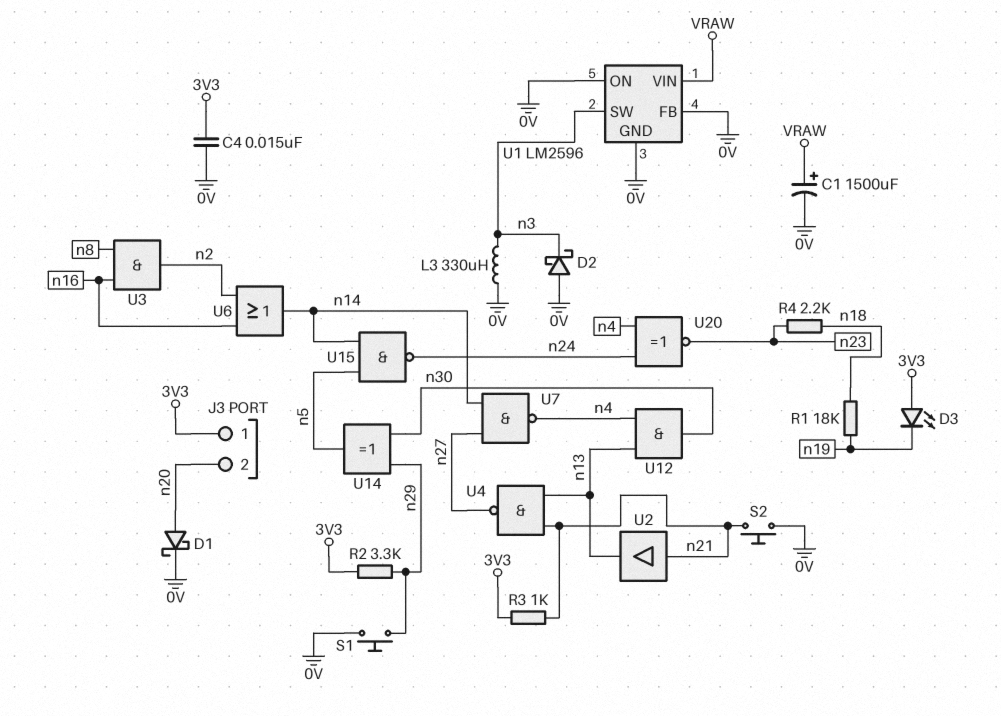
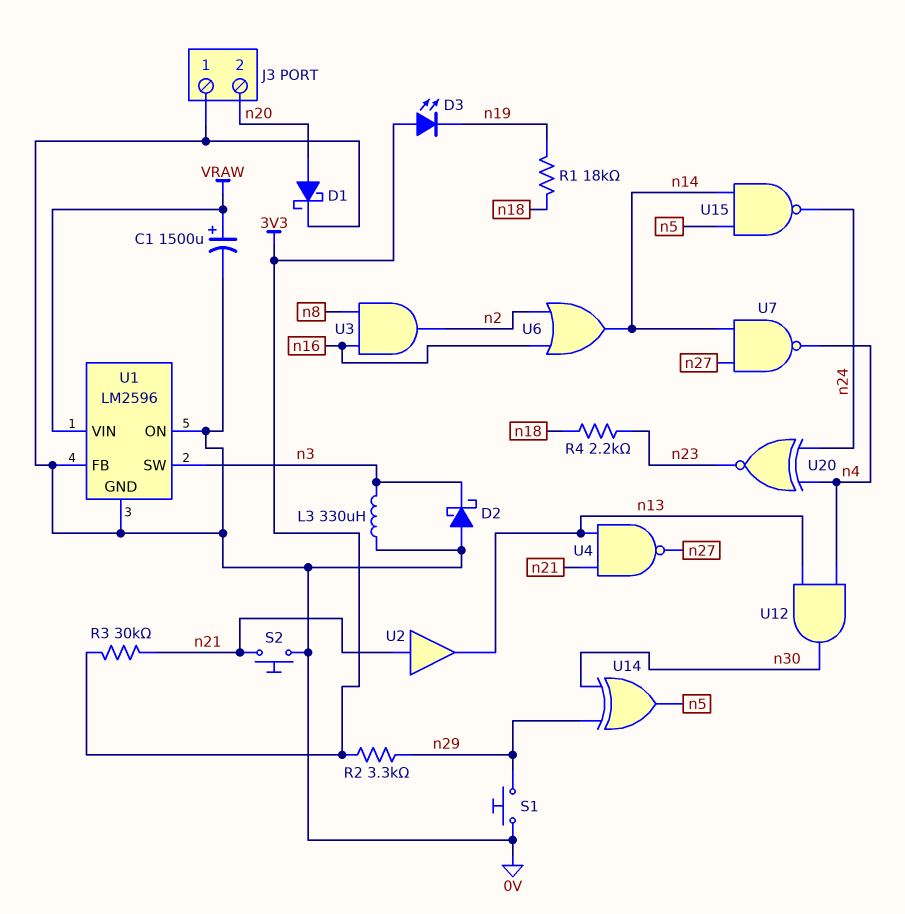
C4: 15nF (0V, 3V3) -> none
J3 pin 1: 3V3 -> 0V
R3: 1k (3V3, n21) -> 30k (3V3, n21)

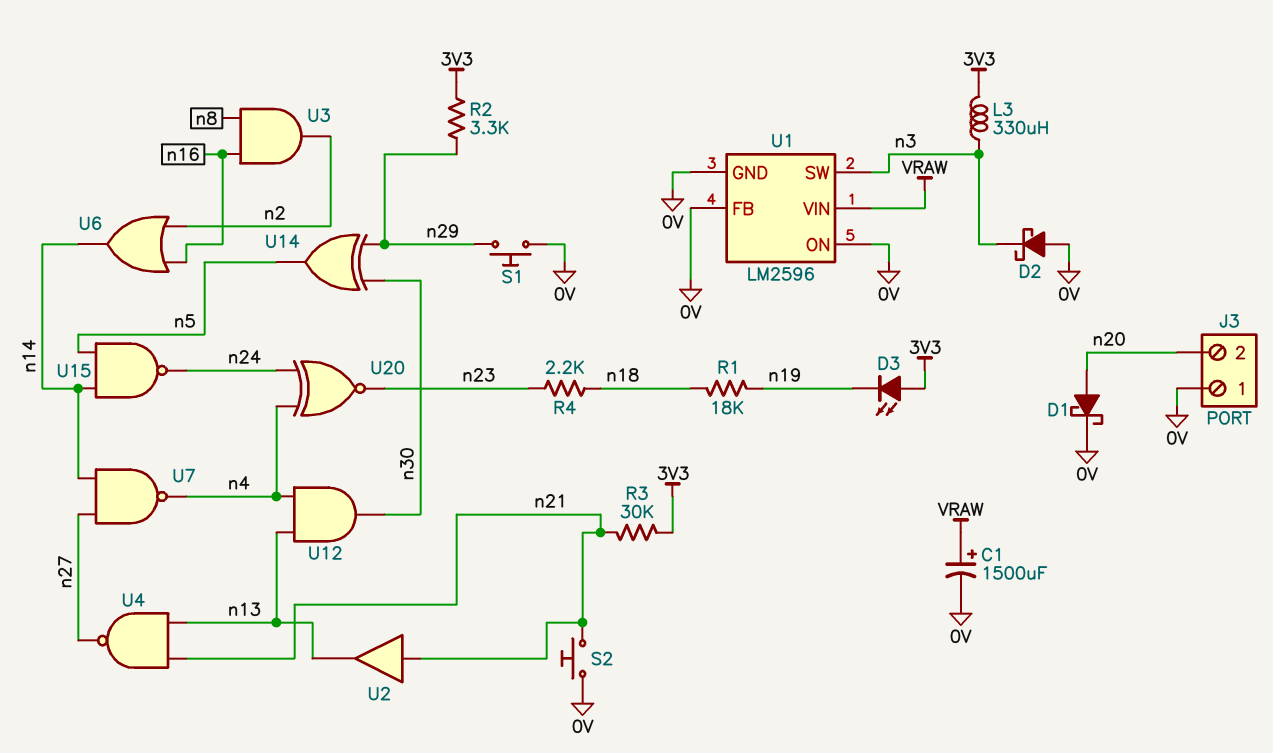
L3: 330uH (0V, n3) -> 330uH (3V3, n3)

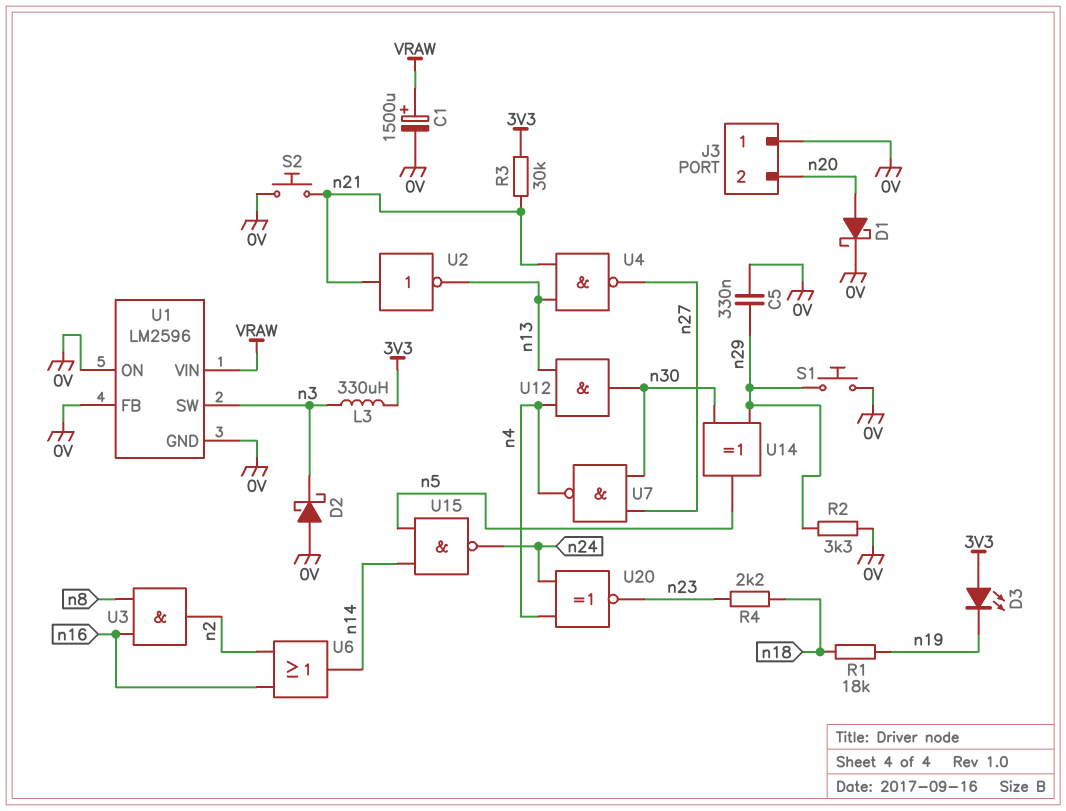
C5: none -> 330nF (0V, n29)
R2: 3.3k (3V3, n29) -> 3.3k (0V, n29)
U2: buffer (in n21, out n13) -> NOT (in n21, out n13)
U7: NAND (in n14, in n27, out n4) -> NAND (in n27, in n30, out n4)

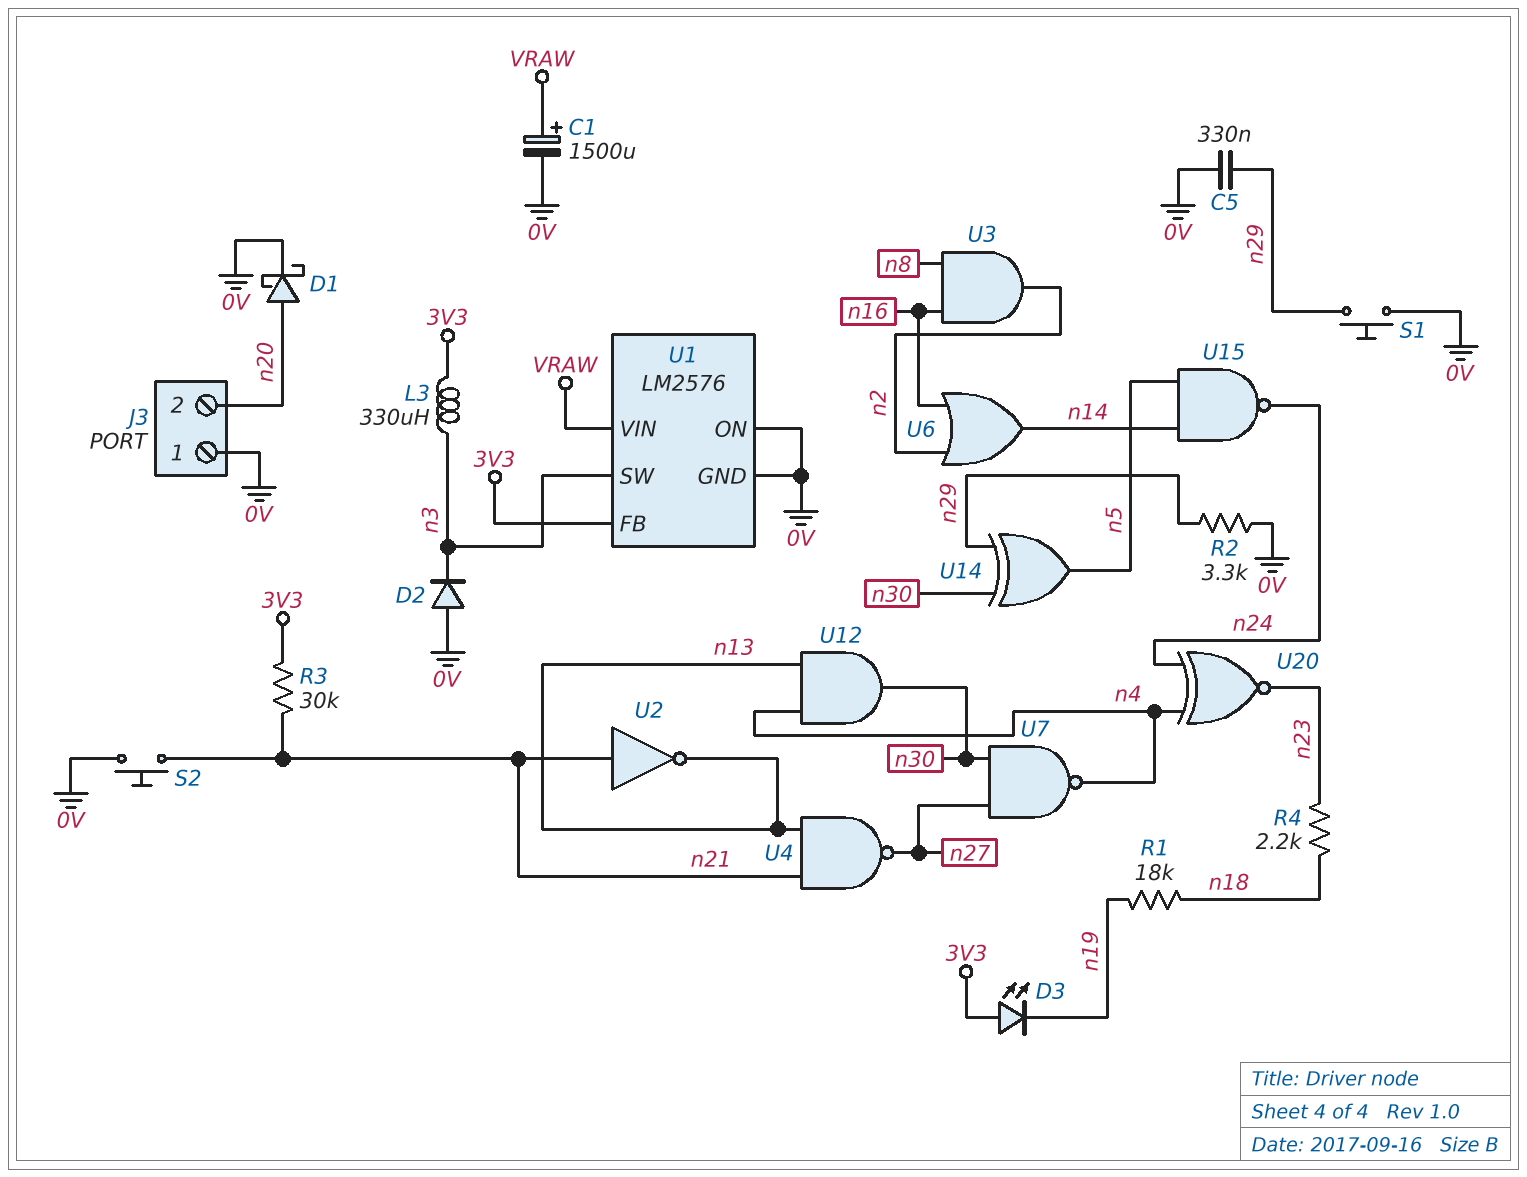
D2: schottky (A 0V, K n3) -> diode (A 0V, K n3)
U1: LM2596 -> LM2576
U1 pin FB: 0V -> 3V3

